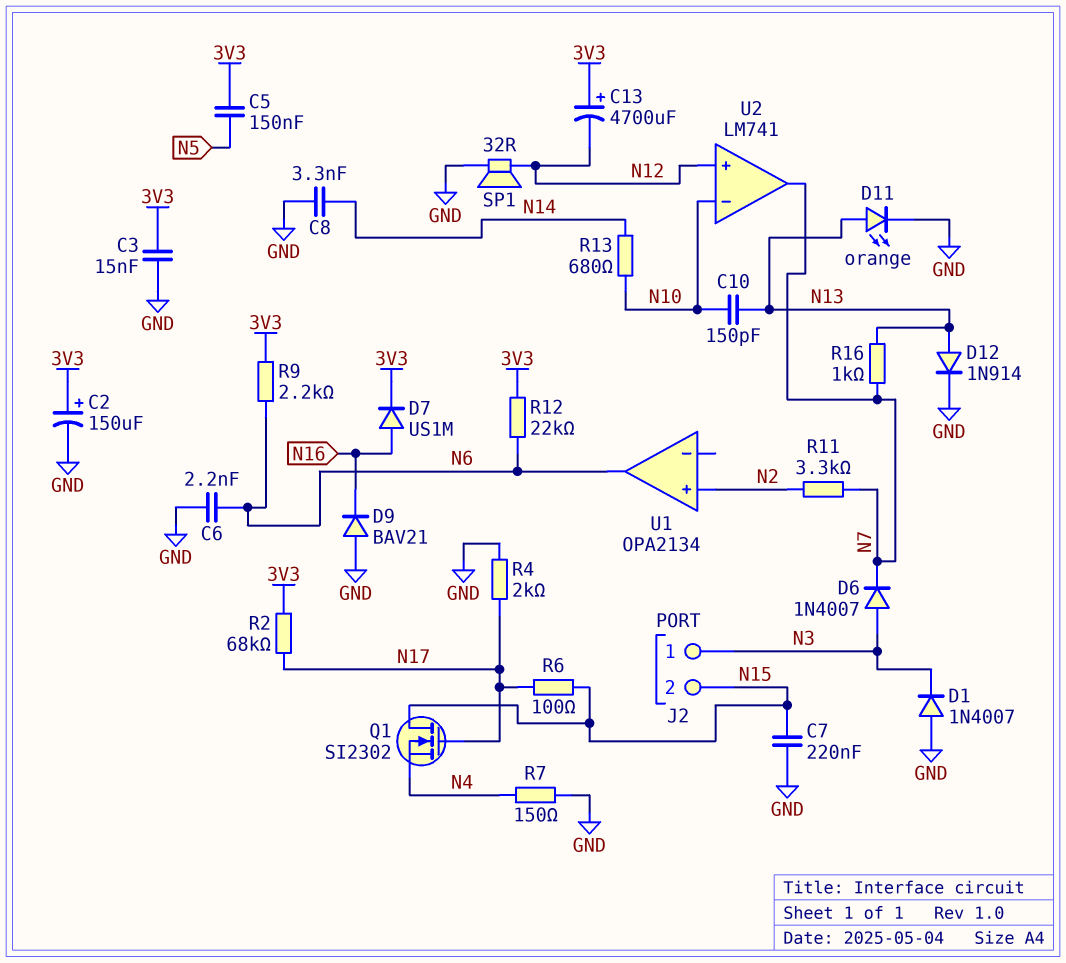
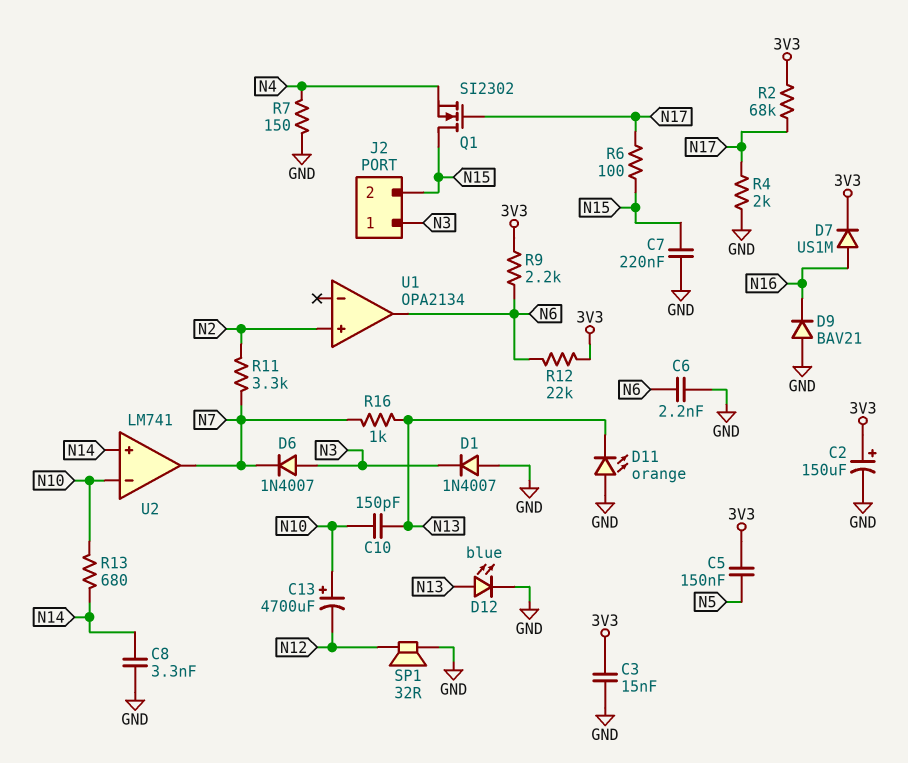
C13: 4700uF (plus 3V3, minus N12) -> 4700uF (plus N10, minus N12)
D11: LED orange (A N13, K GND) -> LED orange (A GND, K N13)
D12: diode 1N914 (A N13, K GND) -> LED blue (A N13, K GND)
U2 pin in+: N12 -> N14

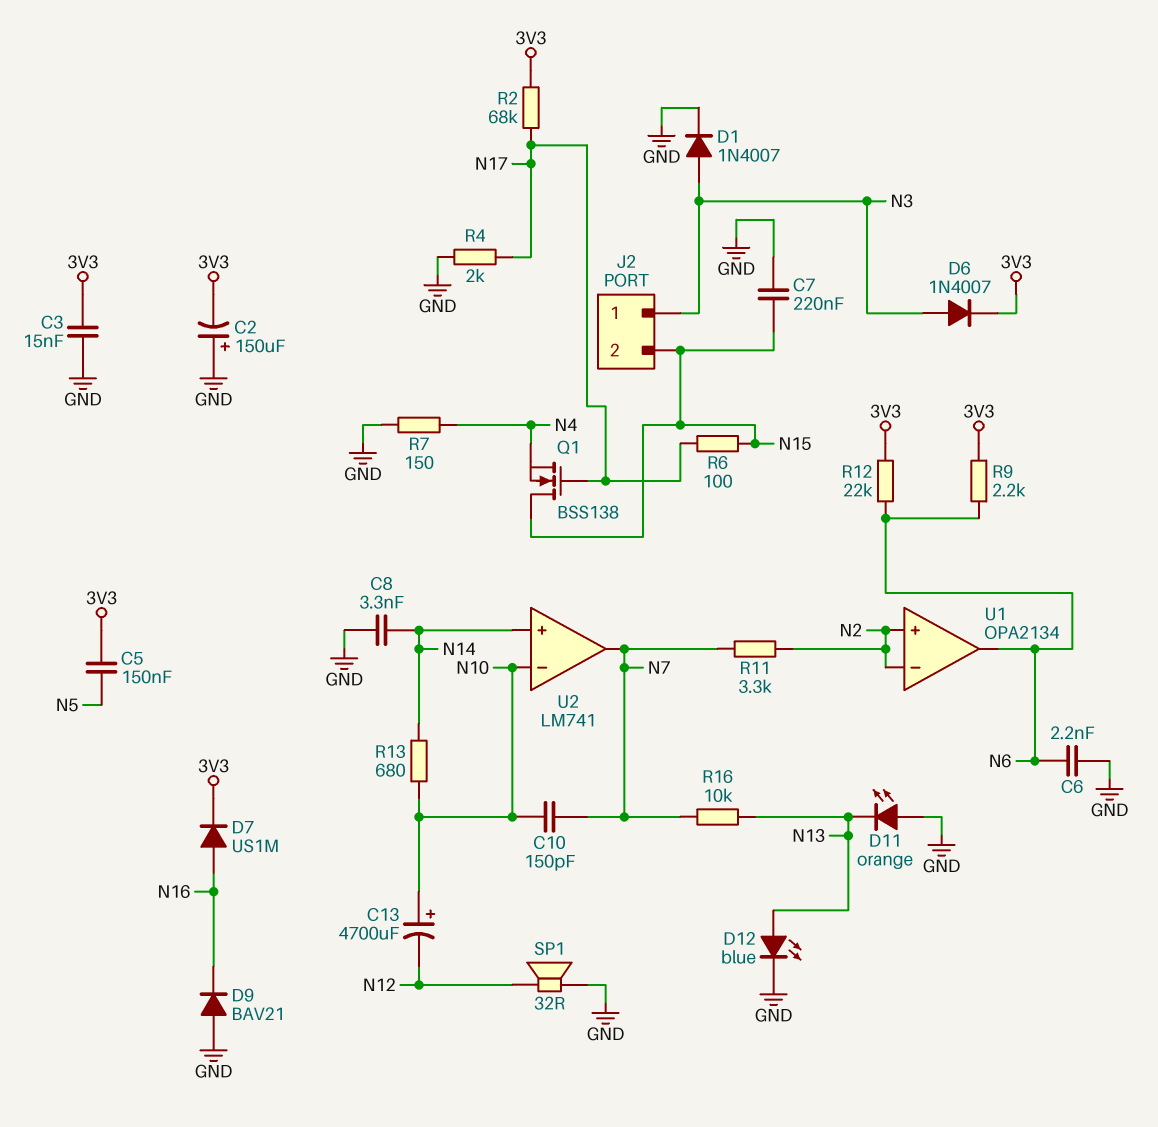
C2: 150uF (plus 3V3, minus GND) -> 150uF (plus GND, minus 3V3)
C10: 150pF (N10, N13) -> 150pF (N7, N10)
D1: diode 1N4007 (A GND, K N3) -> diode 1N4007 (A N3, K GND)
D6: diode 1N4007 (A N3, K N7) -> diode 1N4007 (A N3, K 3V3)
Q1: NMOS SI2302 (G N17, D N15, S N4) -> NMOS BSS138 (G N17, D N15, S N4)
R16: 1k (N7, N13) -> 10k (N7, N13)
U1 pin in-: none -> N2

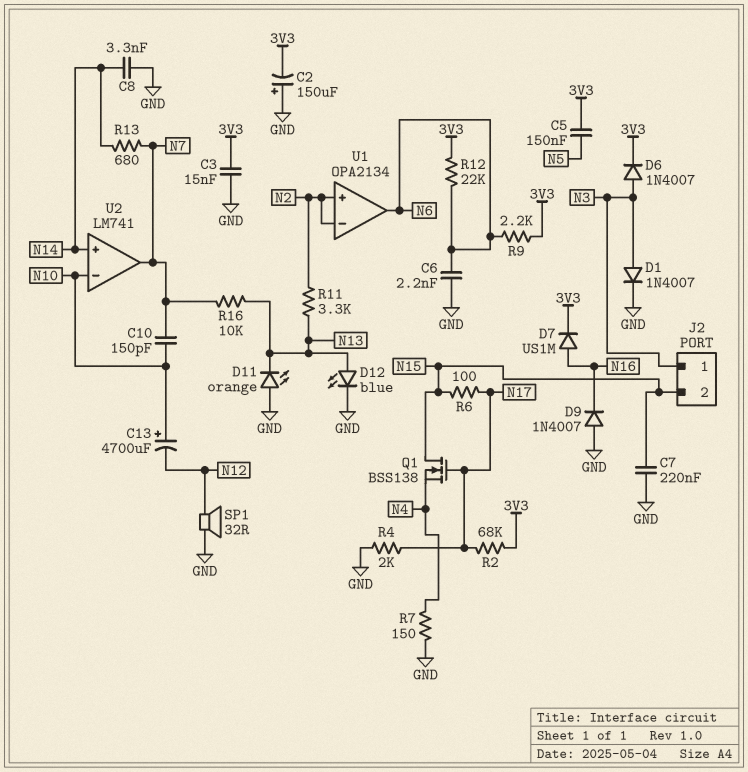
D9: diode BAV21 (A GND, K N16) -> diode 1N4007 (A GND, K N16)
R11: 3.3k (N2, N7) -> 3.3k (N2, N13)
R13: 680 (N10, N14) -> 680 (N7, N14)

